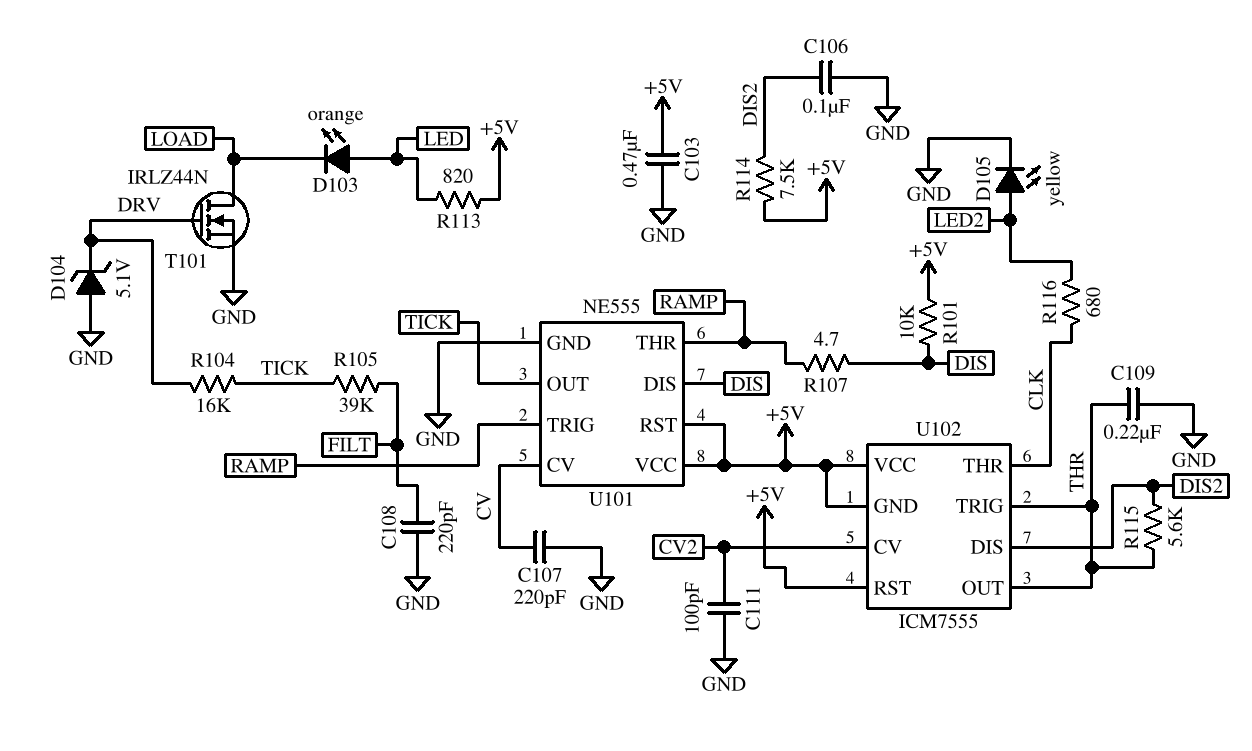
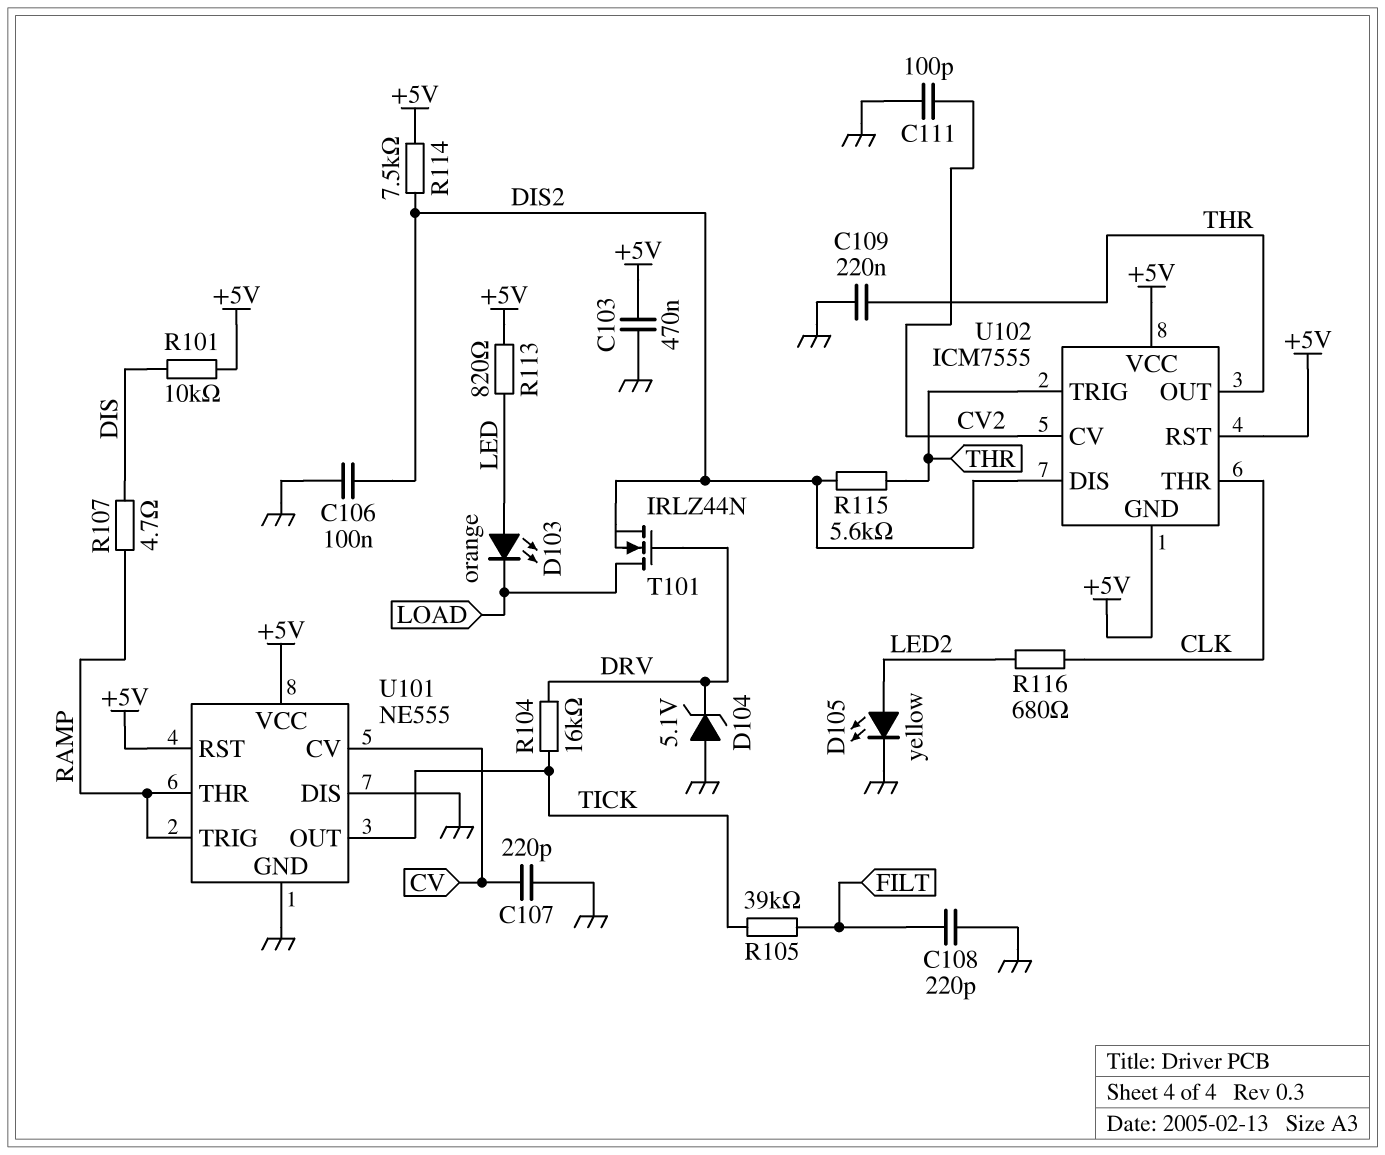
T101: NMOS IRLZ44N (G DRV, D LOAD, S GND) -> NMOS IRLZ44N (G DRV, D LOAD, S DIS2)
U101 pin DIS: DIS -> GND

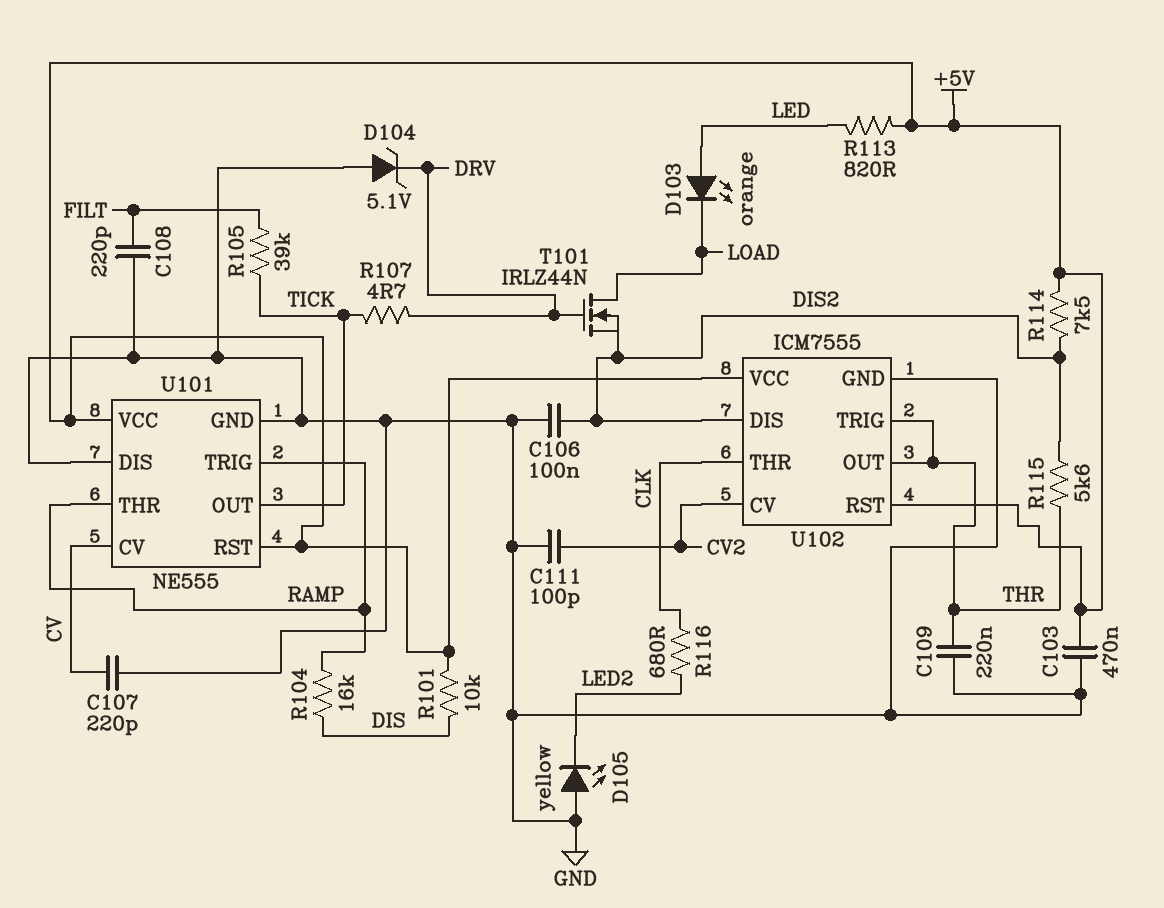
D105: LED yellow (A LED2, K GND) -> LED yellow (A GND, K LED2)
R104: 16k (DRV, TICK) -> 16k (DIS, RAMP)
R107: 4.7 (DIS, RAMP) -> 4.7 (DRV, TICK)
U102 pin GND: +5V -> GND

